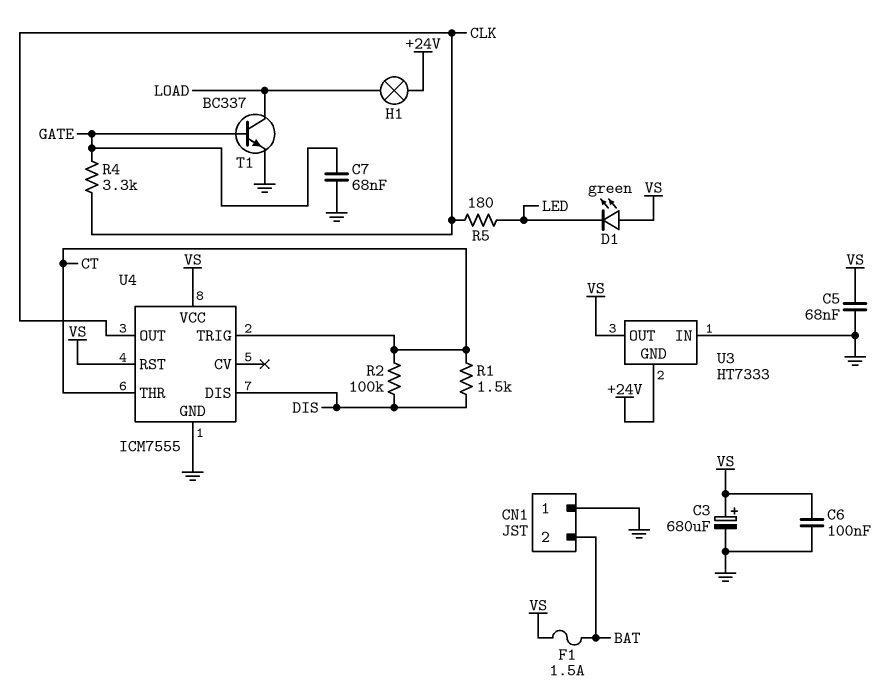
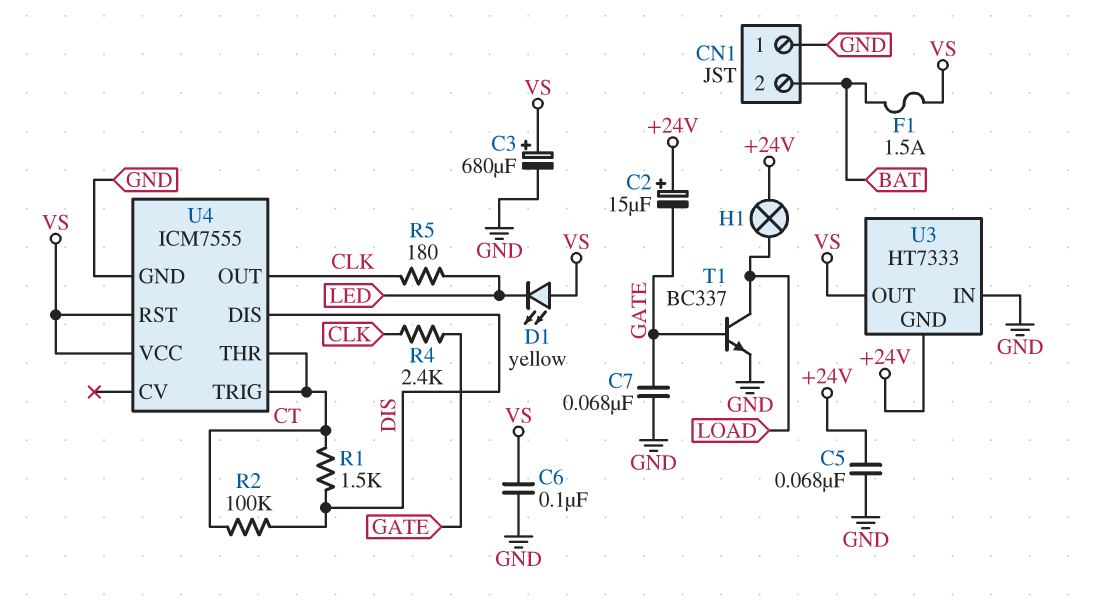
C2: none -> 15uF (plus +24V, minus GATE)
C5: 68nF (GND, VS) -> 68nF (+24V, GND)
D1: LED green (A VS, K LED) -> LED yellow (A VS, K LED)
R4: 3.3k (CLK, GATE) -> 2.4k (CLK, GATE)

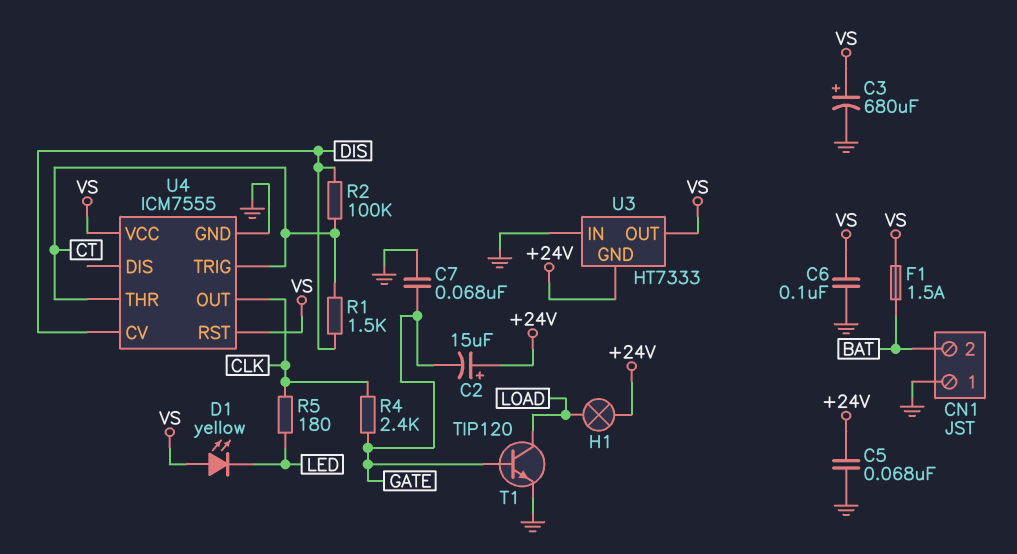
T1: NPN BC337 (B GATE, C LOAD, E GND) -> NPN TIP120 (B GATE, C LOAD, E GND)
U4 pin CV: none -> DIS
U4 pin DIS: DIS -> none

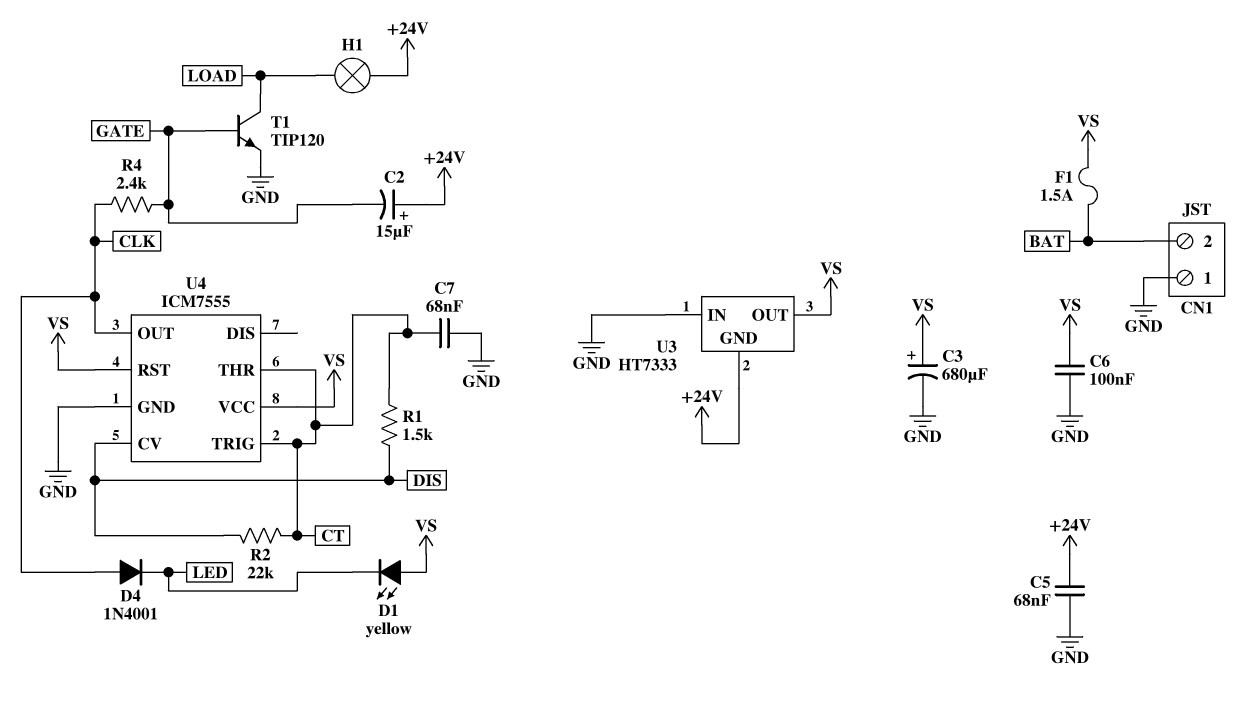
C7: 68nF (GATE, GND) -> 68nF (CT, GND)
D4: none -> diode 1N4001 (A CLK, K LED)
R2: 100k (CT, DIS) -> 22k (CT, DIS)
R5: 180 (CLK, LED) -> none

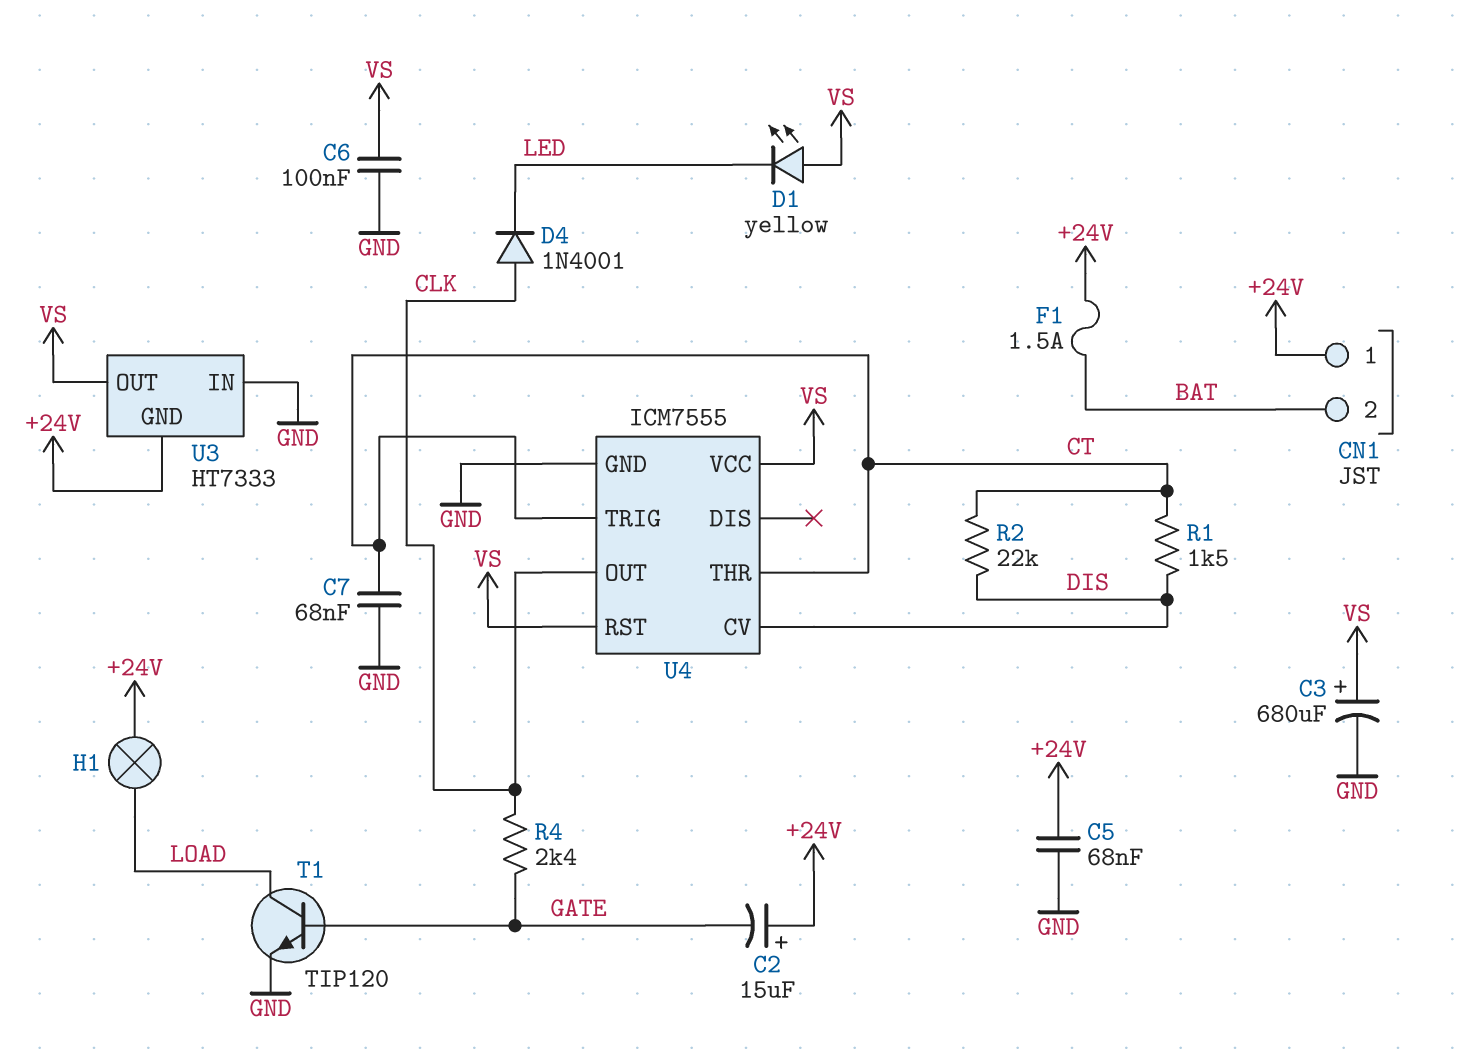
CN1 pin 1: GND -> +24V
F1: 1.5A (BAT, VS) -> 1.5A (+24V, BAT)

